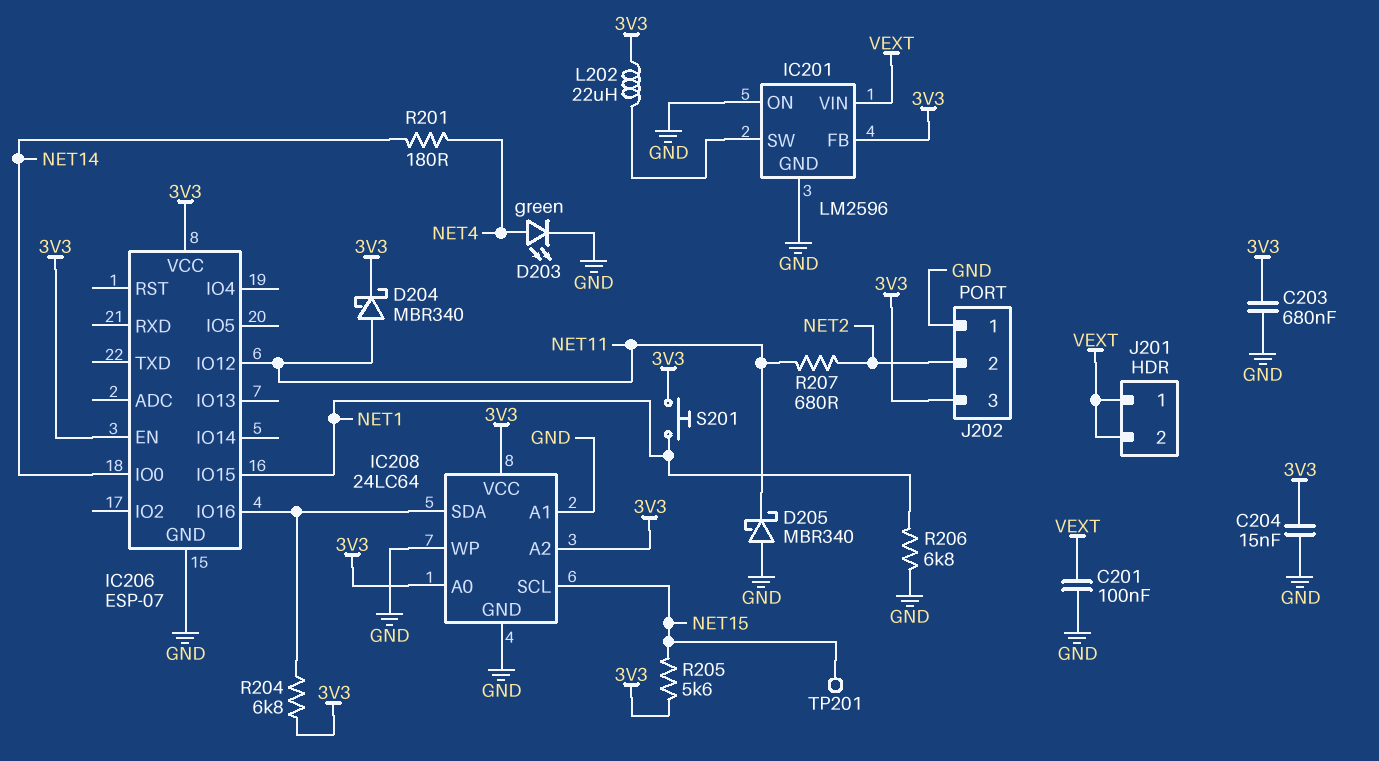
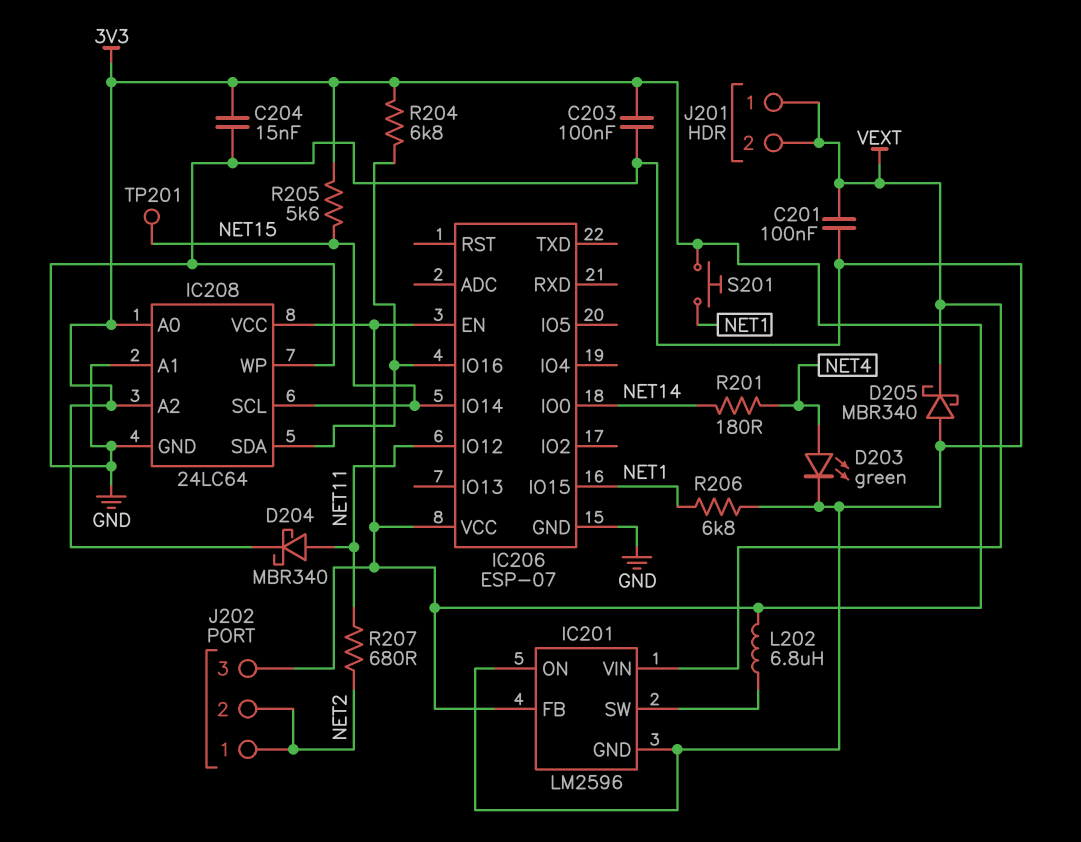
C203: 680nF (3V3, GND) -> 100nF (3V3, GND)
D205: schottky MBR340 (A GND, K NET11) -> schottky MBR340 (A GND, K VEXT)
IC206 pin IO14: none -> NET15
J202 pin 1: GND -> NET2
L202: 22uH (3V3, IC201/SW) -> 6.8uH (3V3, IC201/SW)

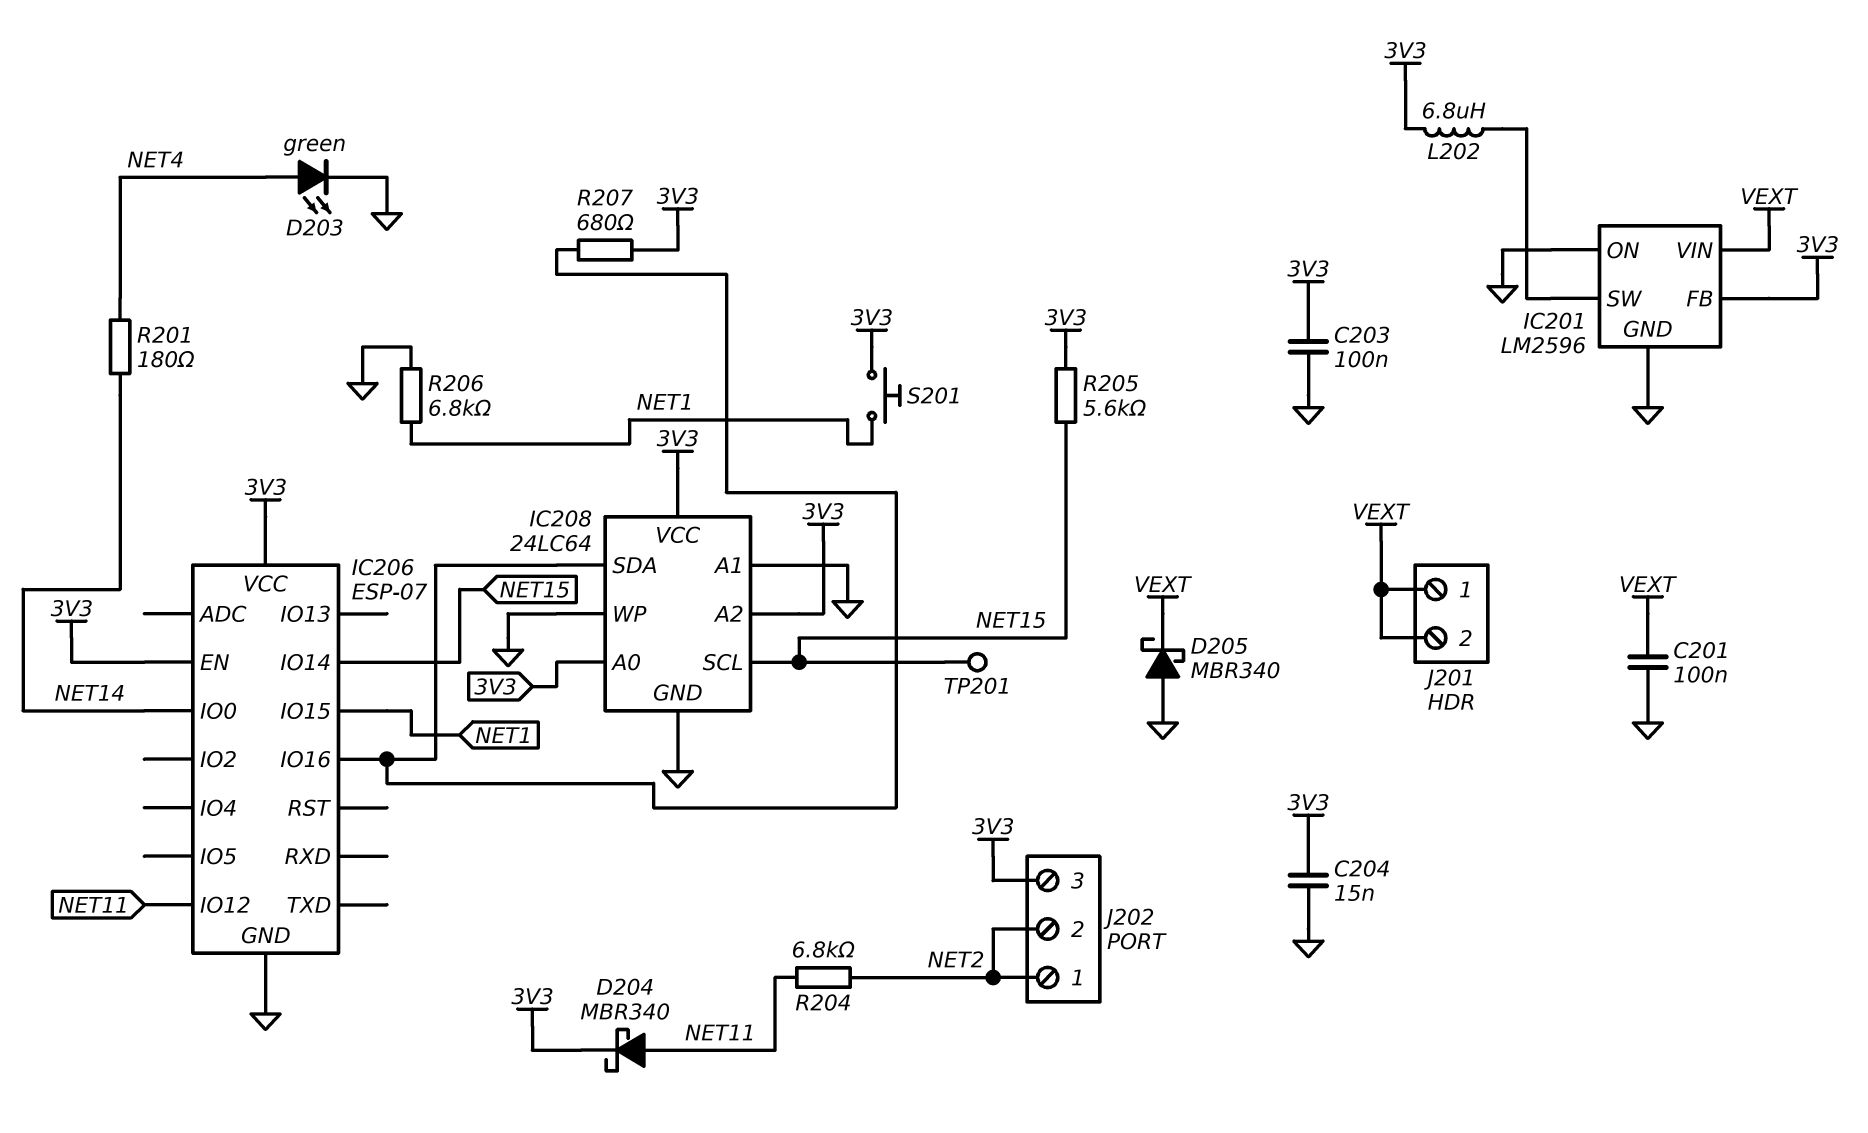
R204: 6.8k (3V3, IC206/IO16) -> 6.8k (NET2, NET11)
R207: 680 (NET2, NET11) -> 680 (3V3, IC206/IO16)

